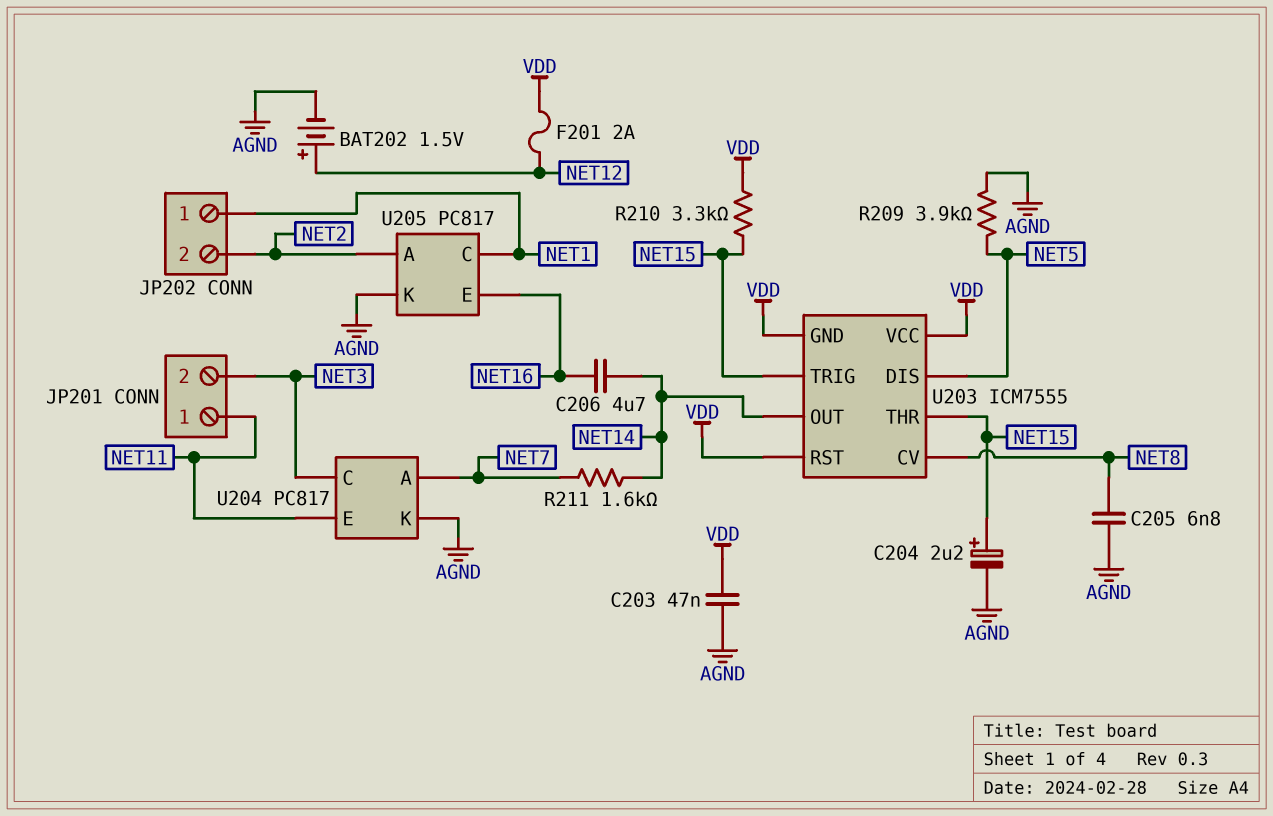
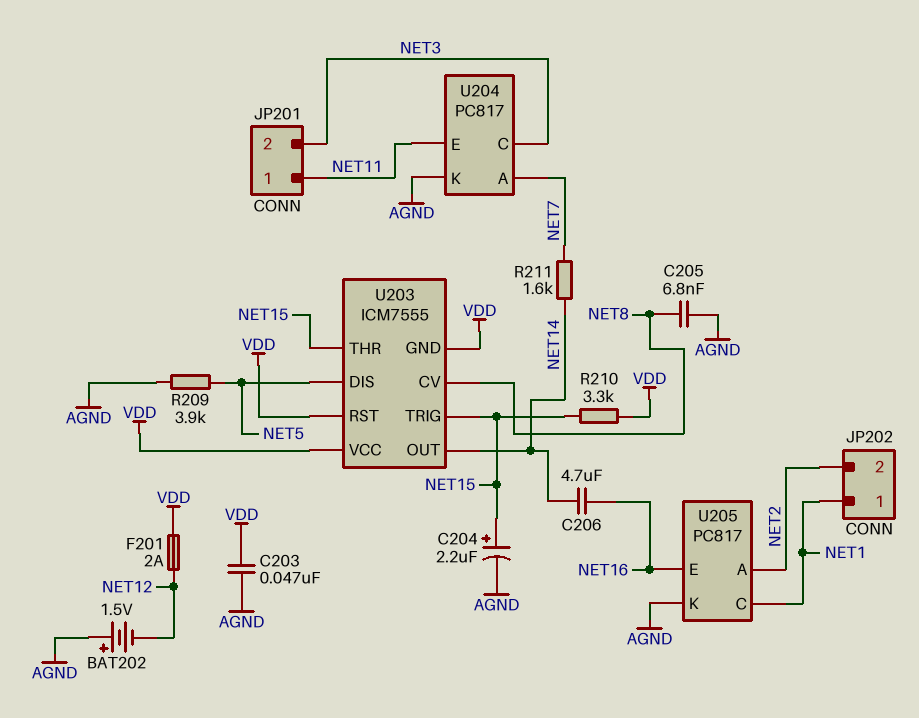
BAT202: 1.5V (plus NET12, minus AGND) -> 1.5V (plus AGND, minus NET12)

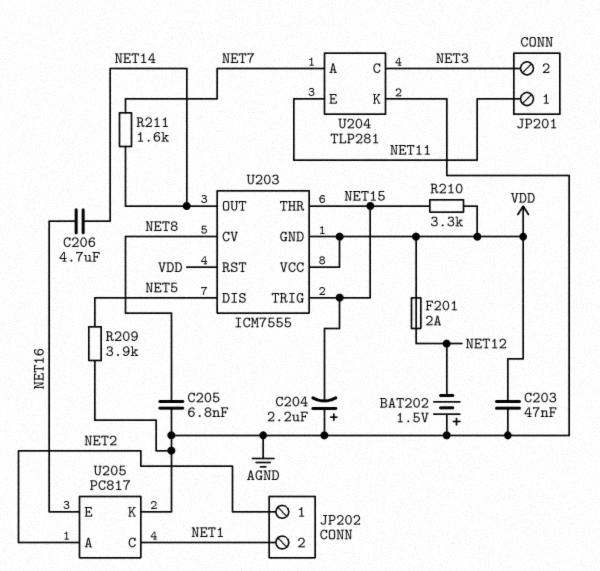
C204: 2.2uF (plus NET15, minus AGND) -> 2.2uF (plus AGND, minus NET15)
JP202 pin 1: NET1 -> NET2
JP202 pin 2: NET2 -> NET1
U204: PC817 -> TLP281

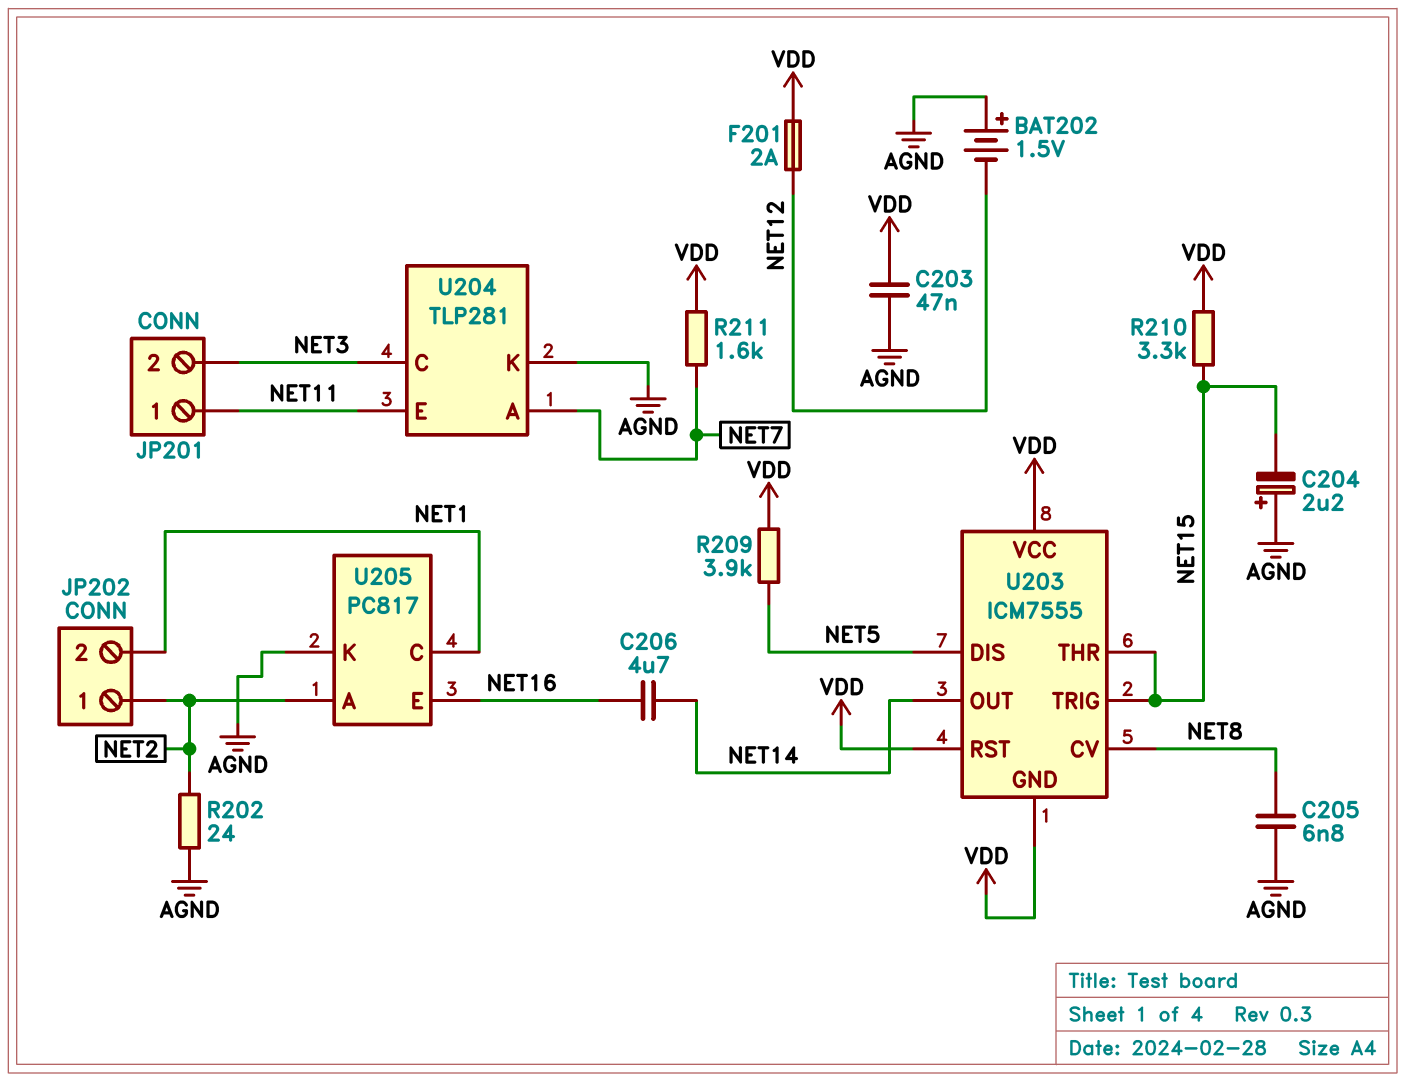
R202: none -> 24 (AGND, NET2)
R209: 3.9k (AGND, NET5) -> 3.9k (NET5, VDD)
R211: 1.6k (NET7, NET14) -> 1.6k (NET7, VDD)

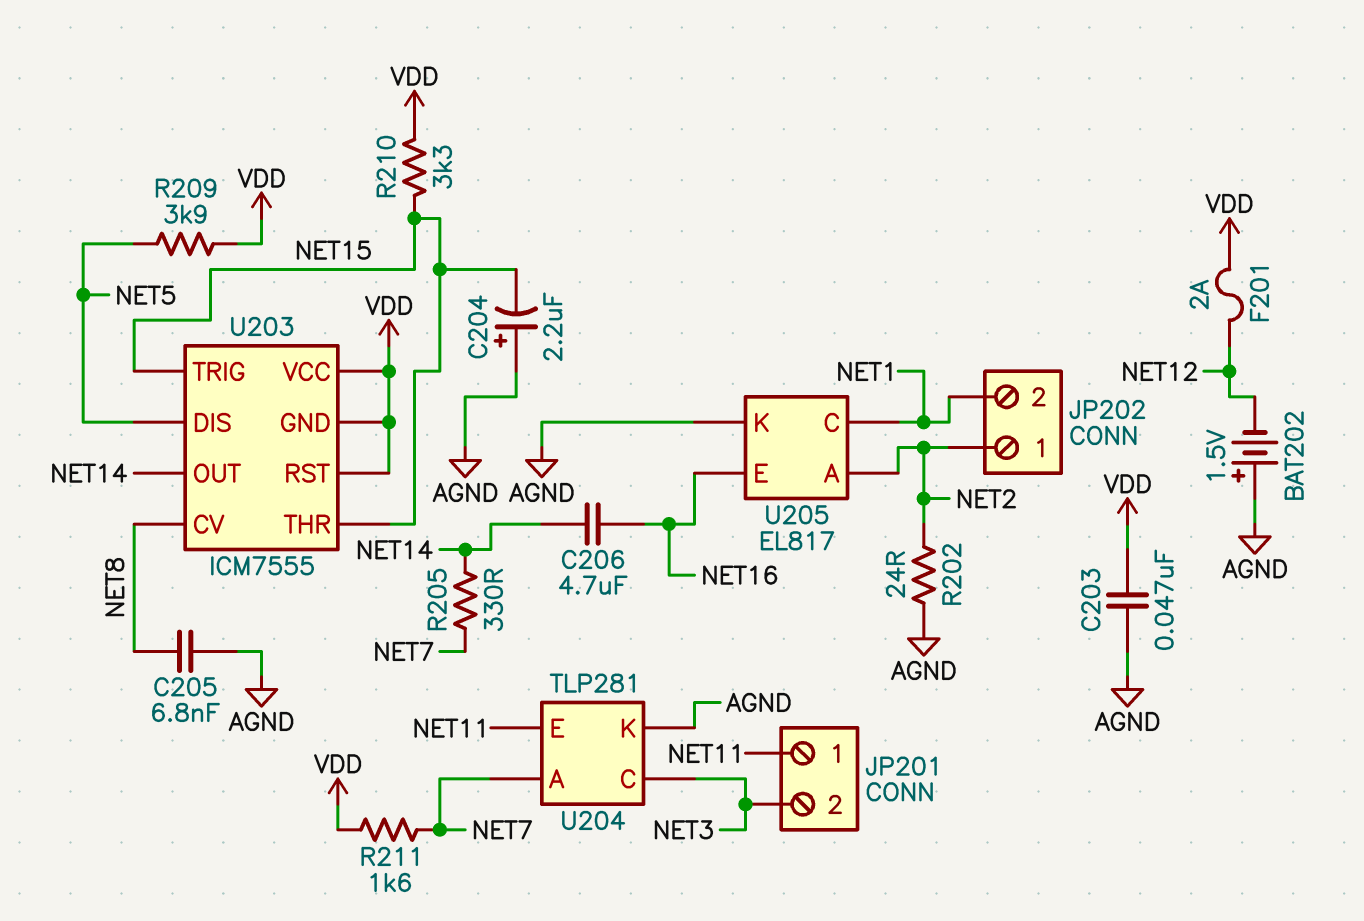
R205: none -> 330 (NET7, NET14)
U205: PC817 -> EL817

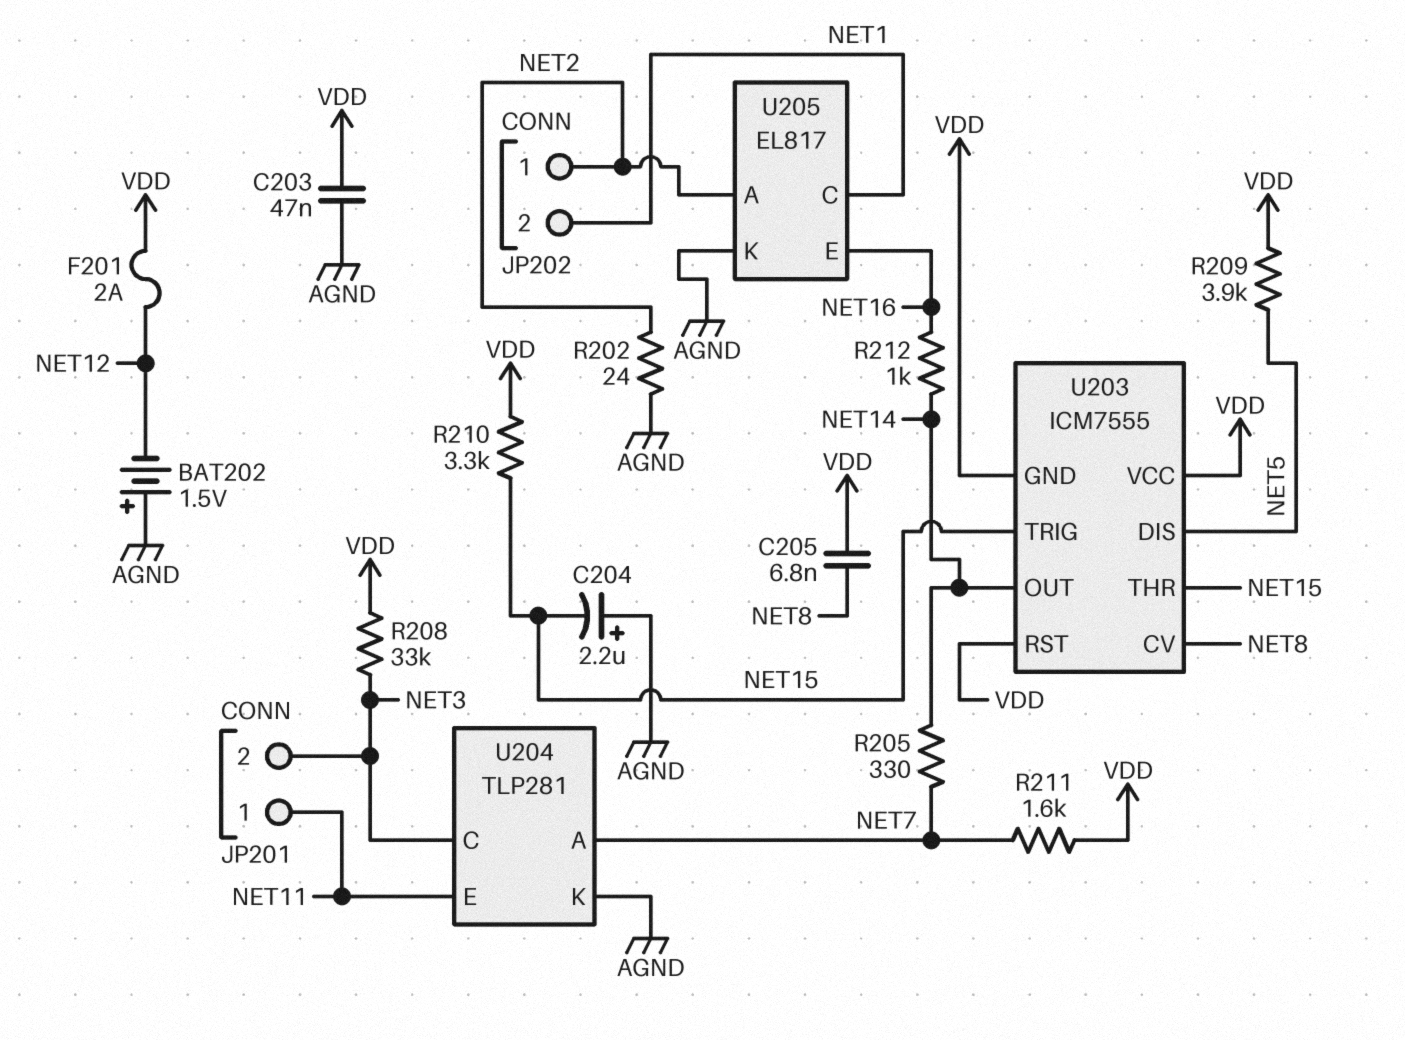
C205: 6.8nF (AGND, NET8) -> 6.8nF (NET8, VDD)
C206: 4.7uF (NET14, NET16) -> none
R208: none -> 33k (NET3, VDD)
R212: none -> 1k (NET14, NET16)

